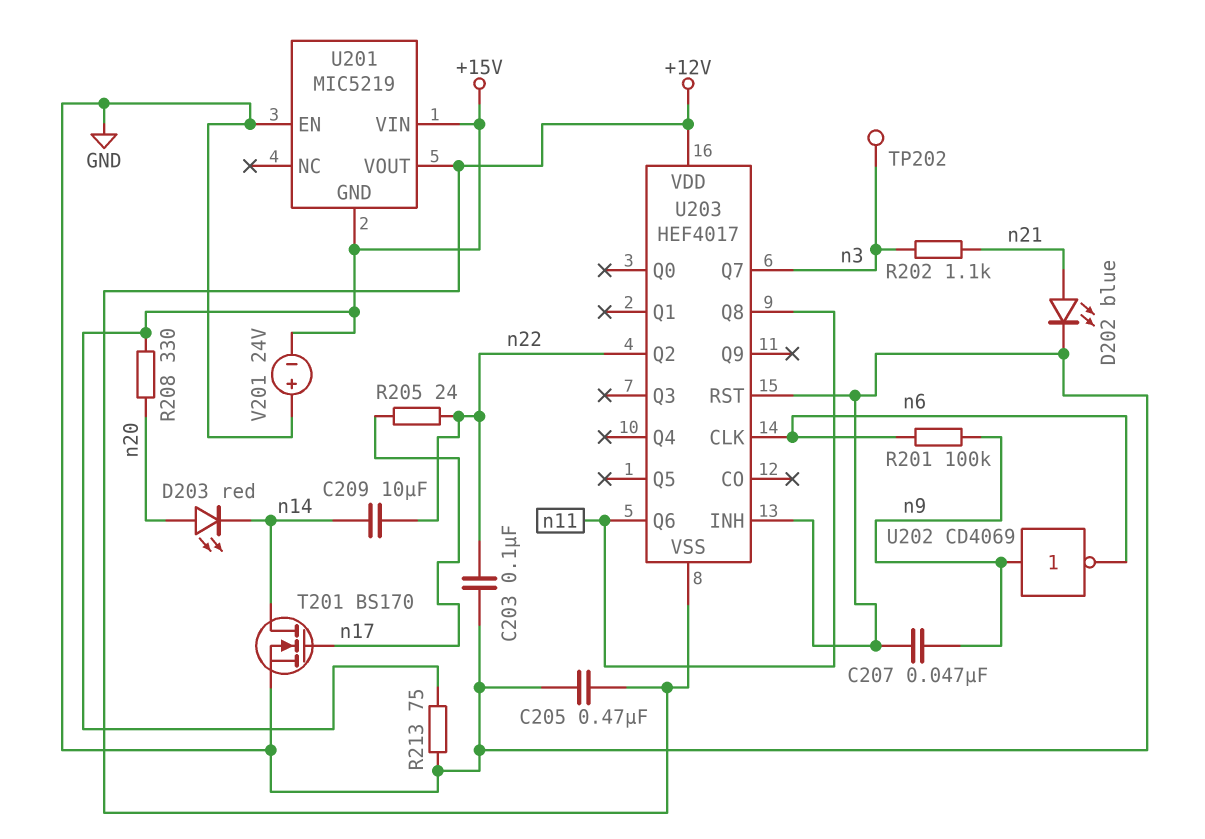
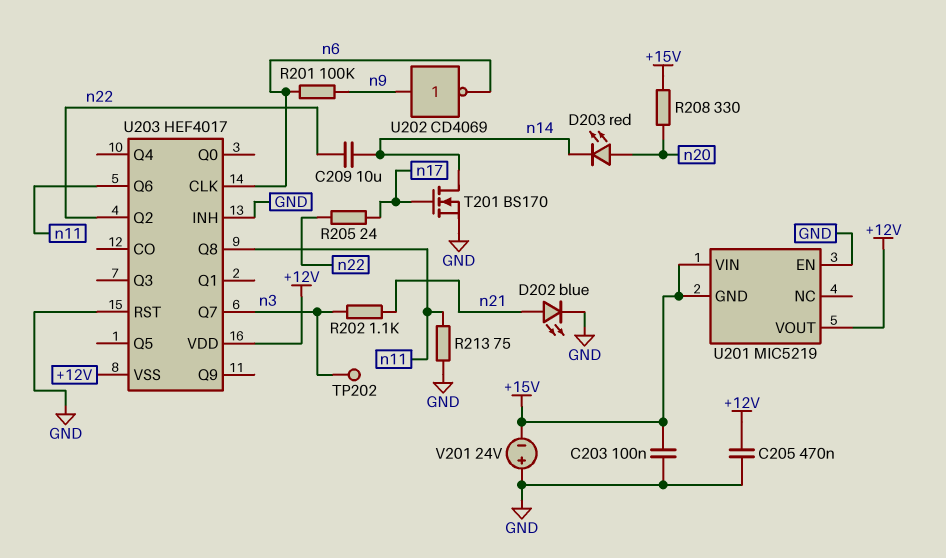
C203: 100nF (GND, n22) -> 100nF (+15V, GND)
C207: 47nF (GND, n9) -> none
R213: 75 (+15V, GND) -> 75 (GND, n11)

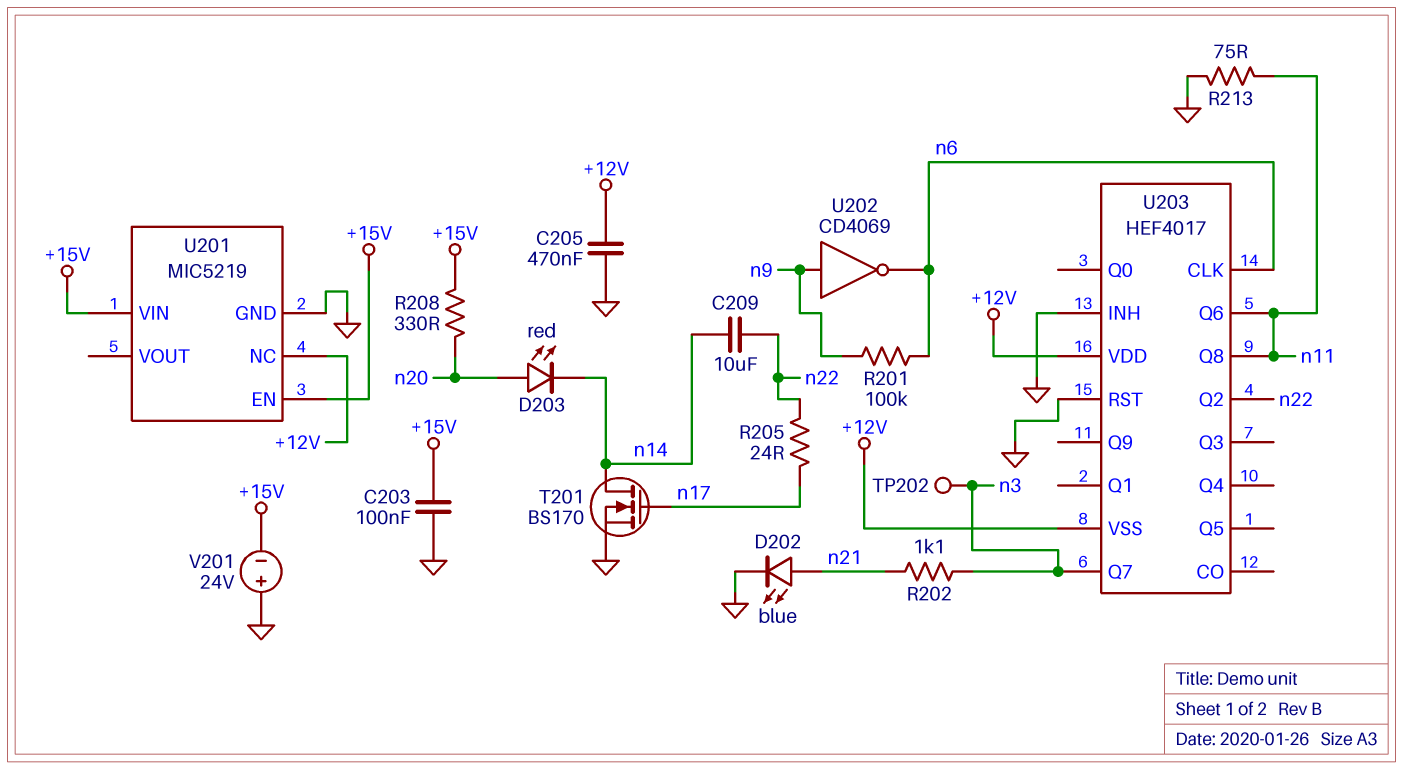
U201 pin EN: GND -> +15V
U201 pin GND: +15V -> GND
U201 pin NC: none -> +12V
U201 pin VOUT: +12V -> none

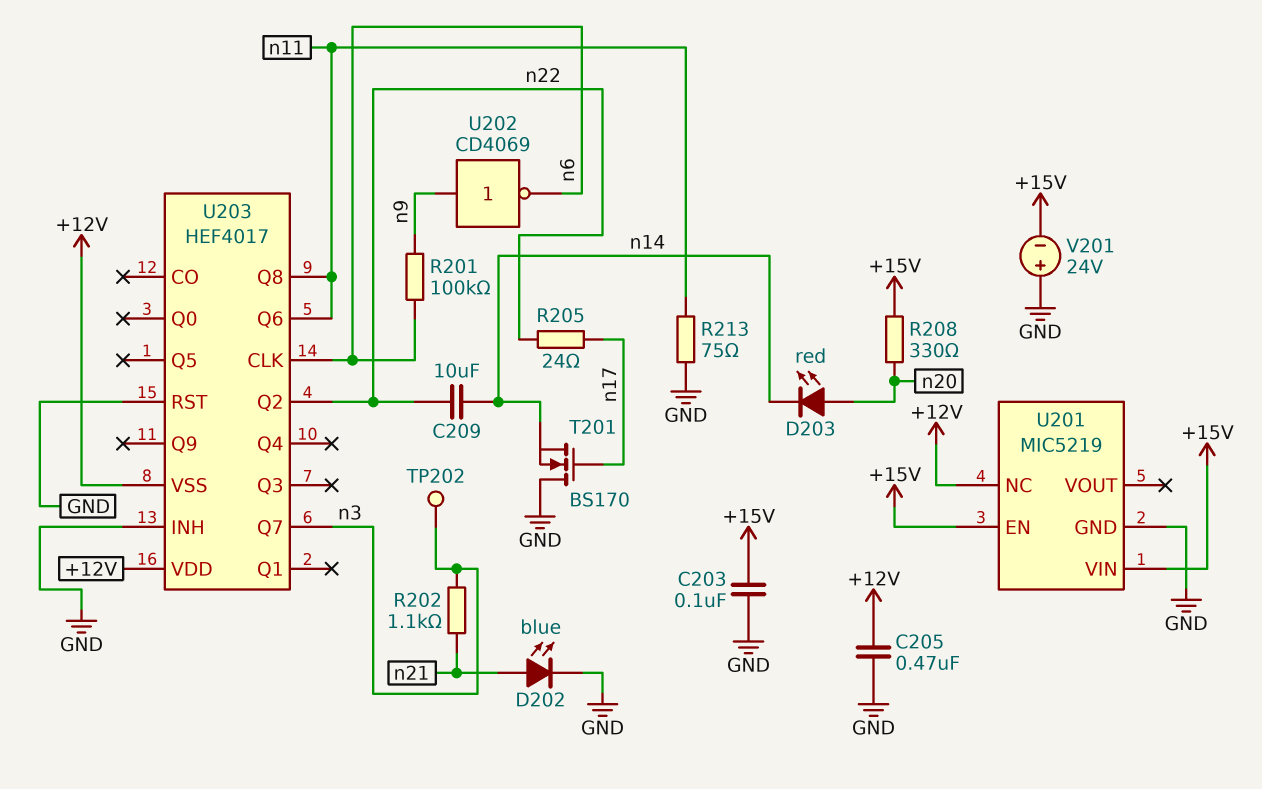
T201: NMOS BS170 (G n17, D n14, S GND) -> NMOS BS170 (G n17, D GND, S n14)

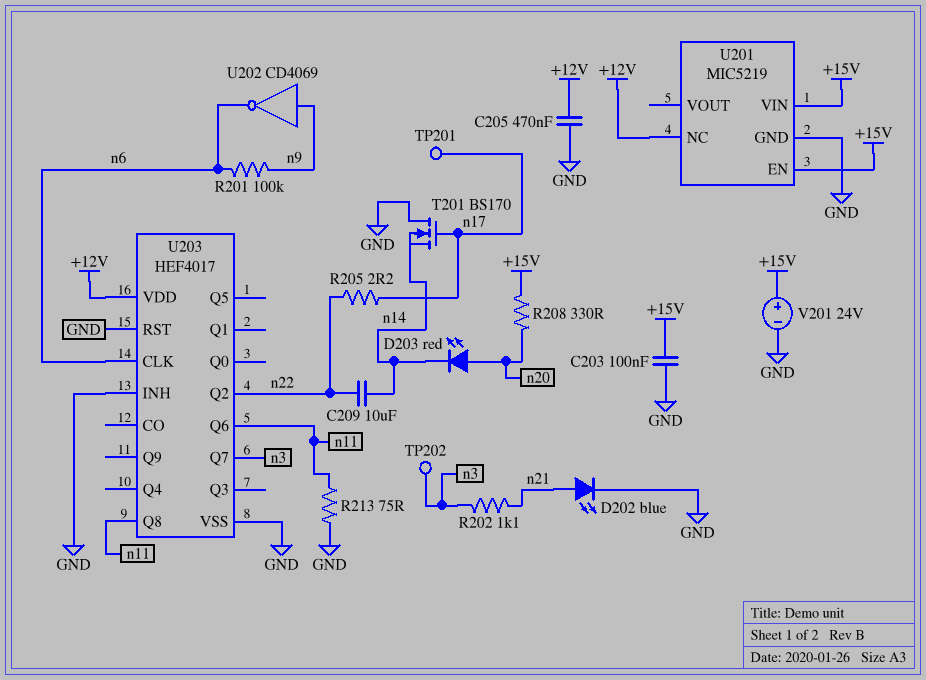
R205: 24 (n17, n22) -> 2.2 (n17, n22)
TP201: none -> test point (n17)
U203 pin VSS: +12V -> GND
V201: 24V (plus GND, minus +15V) -> 24V (plus +15V, minus GND)

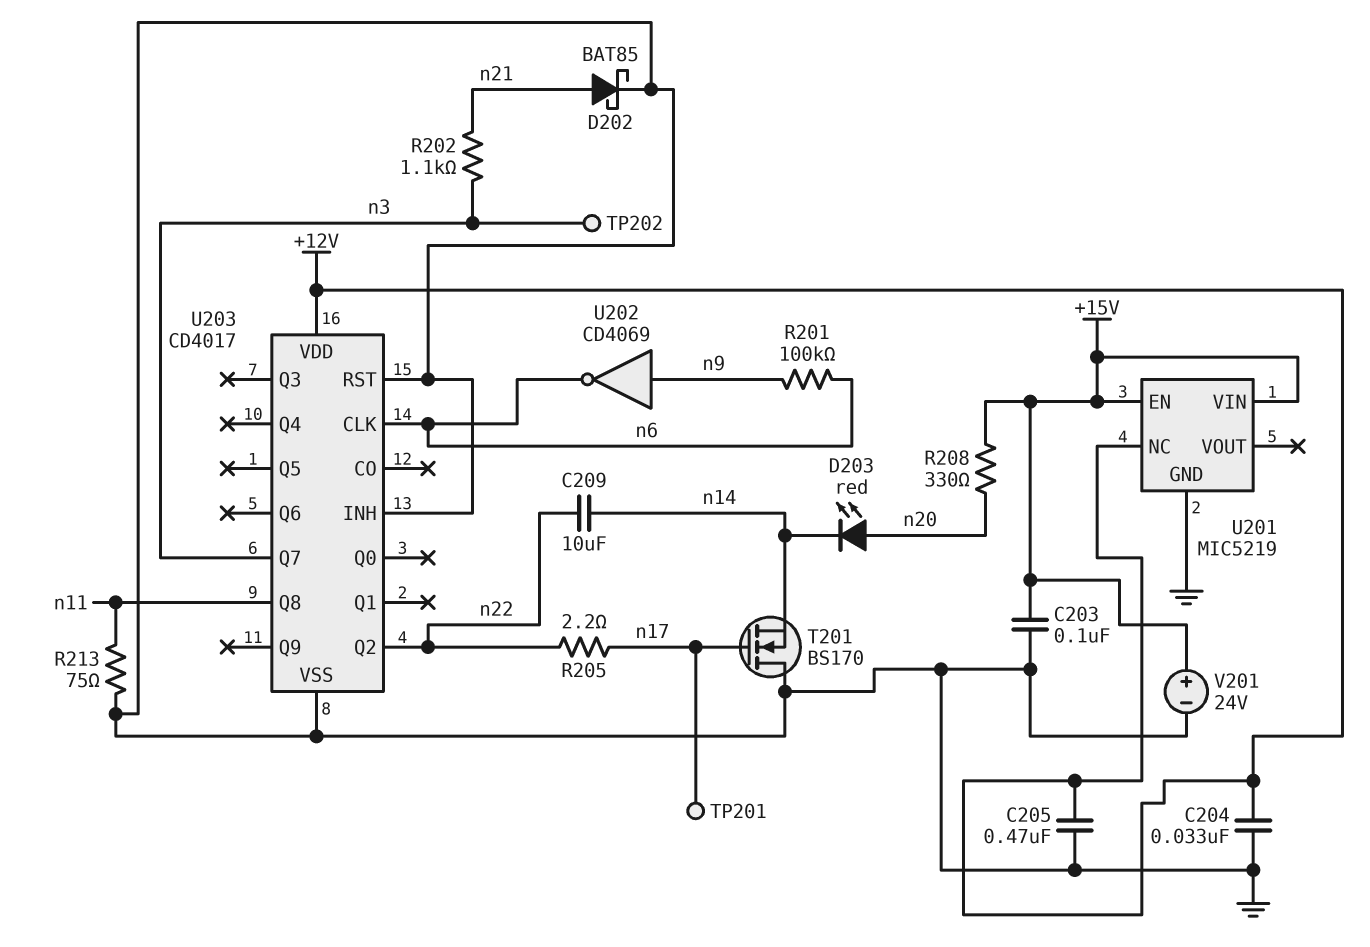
C204: none -> 33nF (+12V, GND)
D202: LED blue (A n21, K GND) -> schottky BAT85 (A n21, K GND)
U203: HEF4017 -> CD4017
U203 pin Q6: n11 -> none

